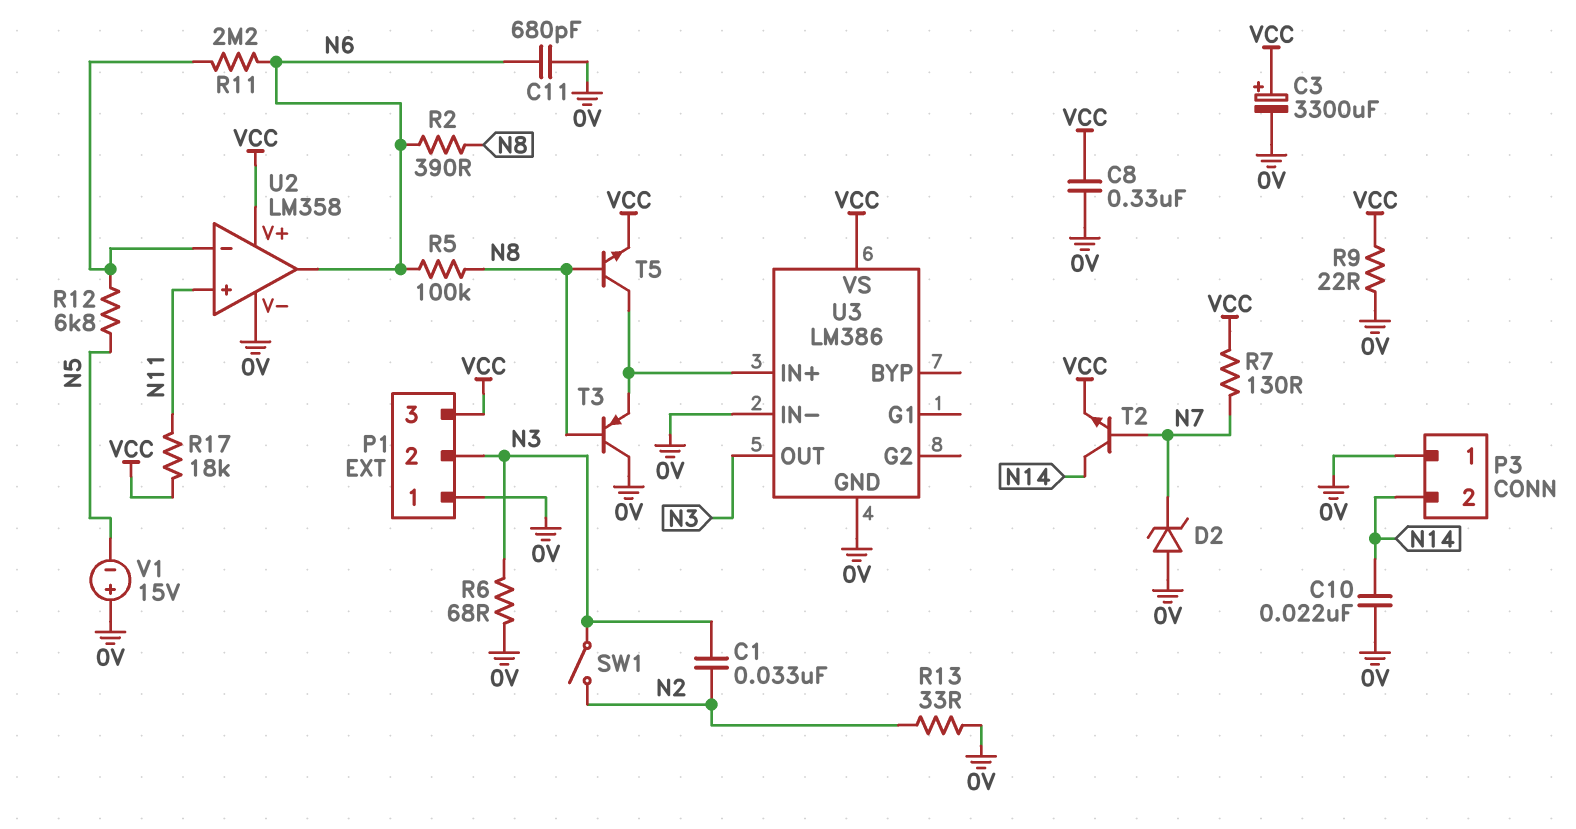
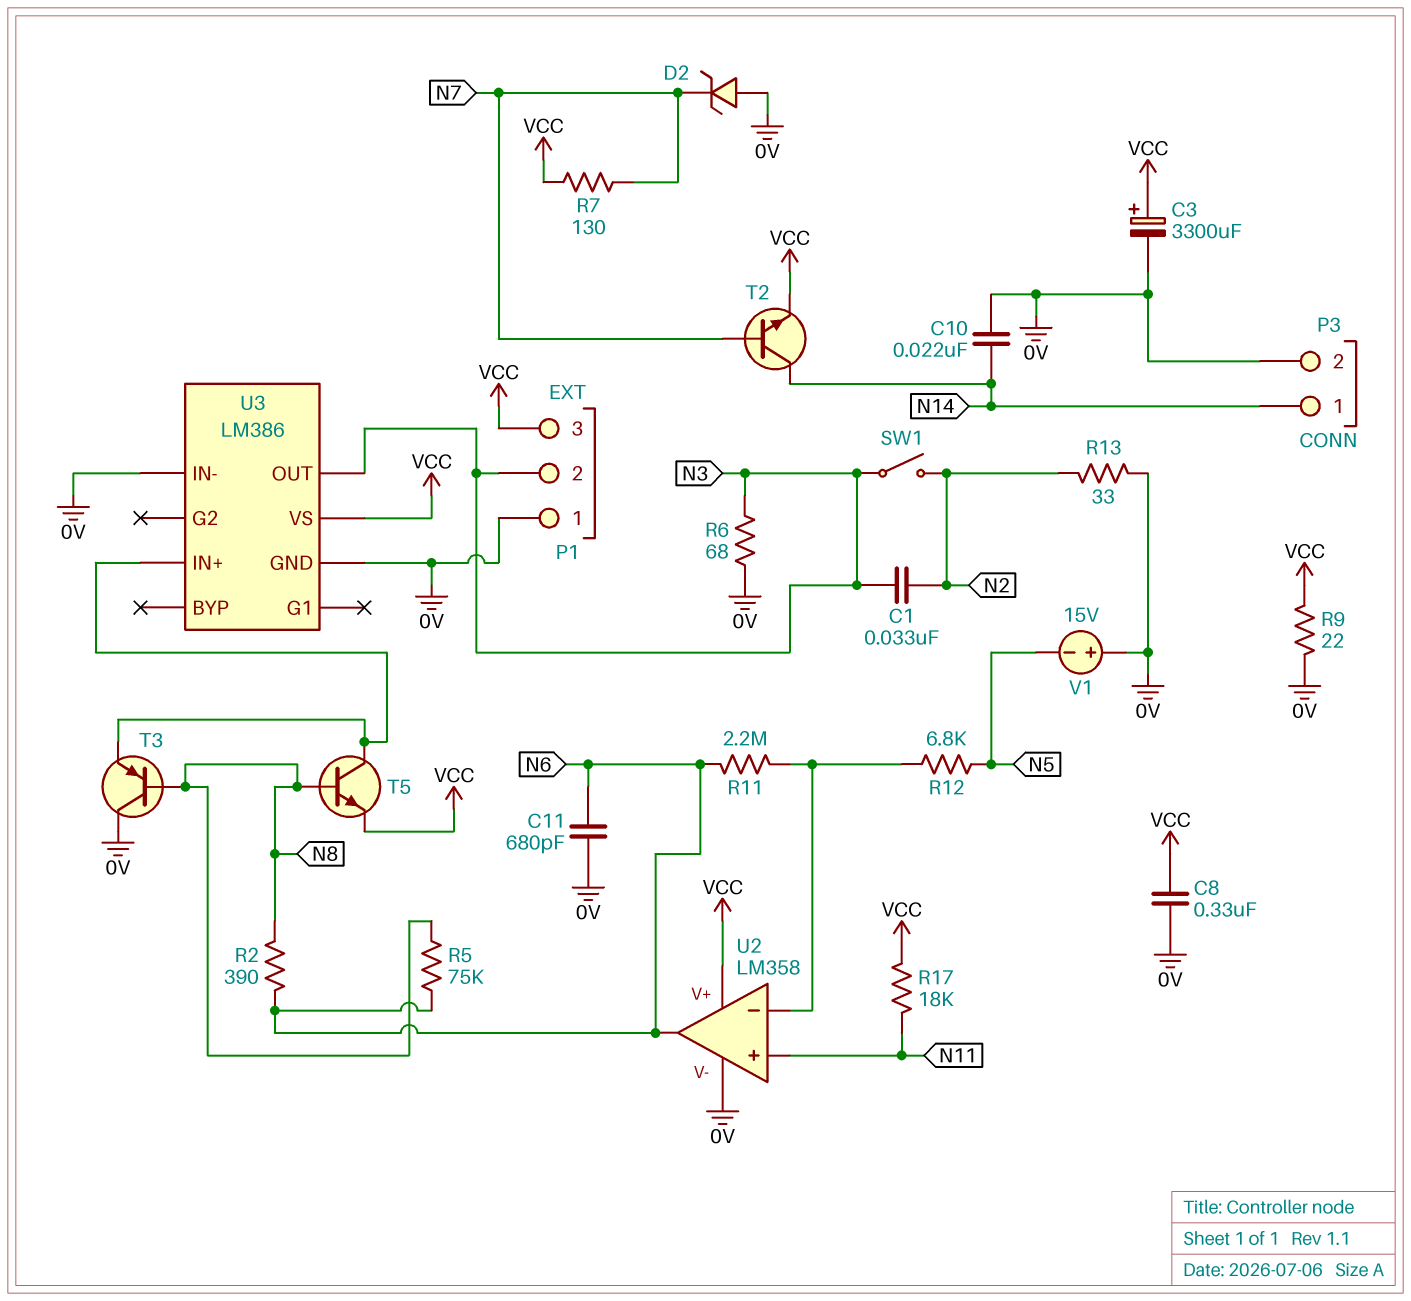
P3 pin 1: 0V -> N14
P3 pin 2: N14 -> 0V
R5: 100k (N6, N8) -> 75k (N6, N8)

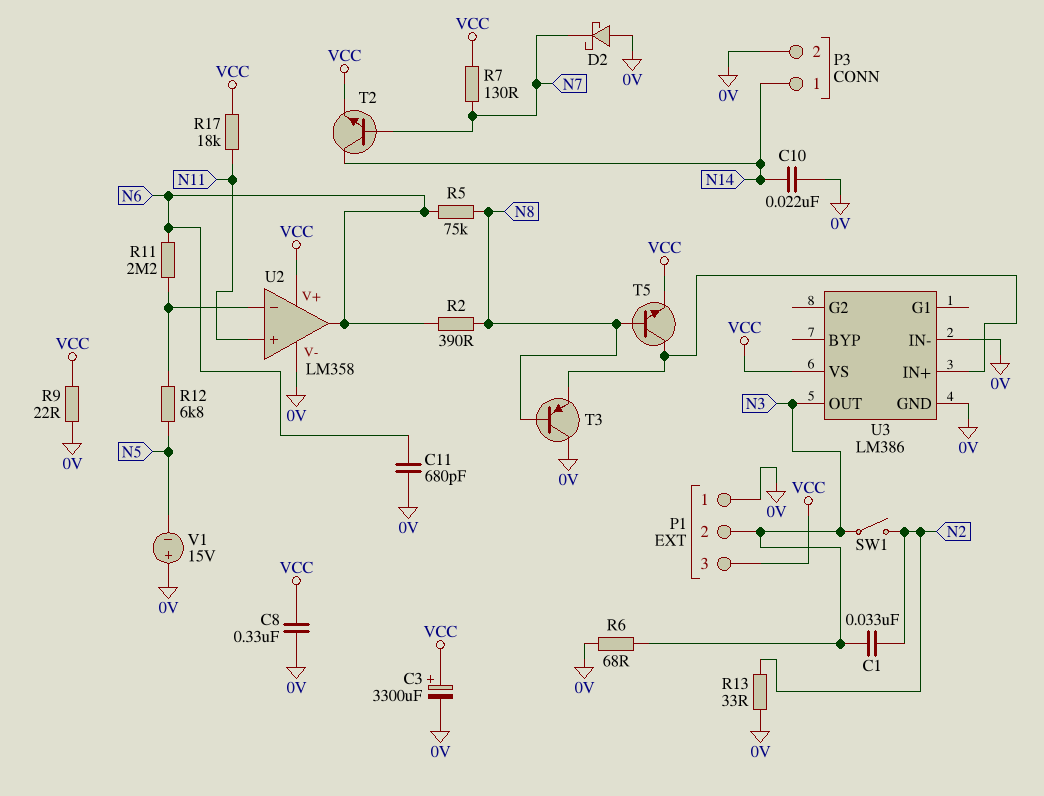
D2: zener (A 0V, K N7) -> schottky (A 0V, K N7)

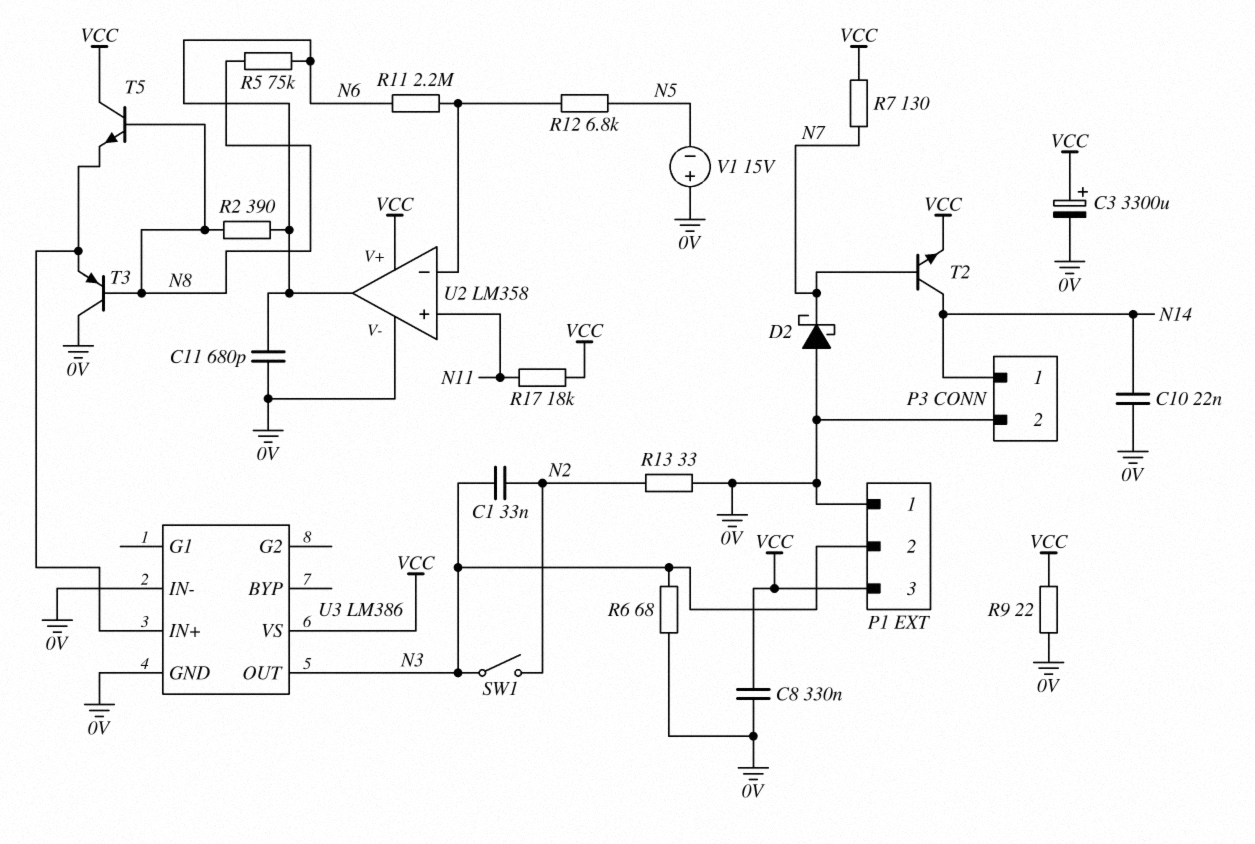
T5: NPN (B N8, C U3/IN+, E VCC) -> NPN (B N8, C VCC, E U3/IN+)

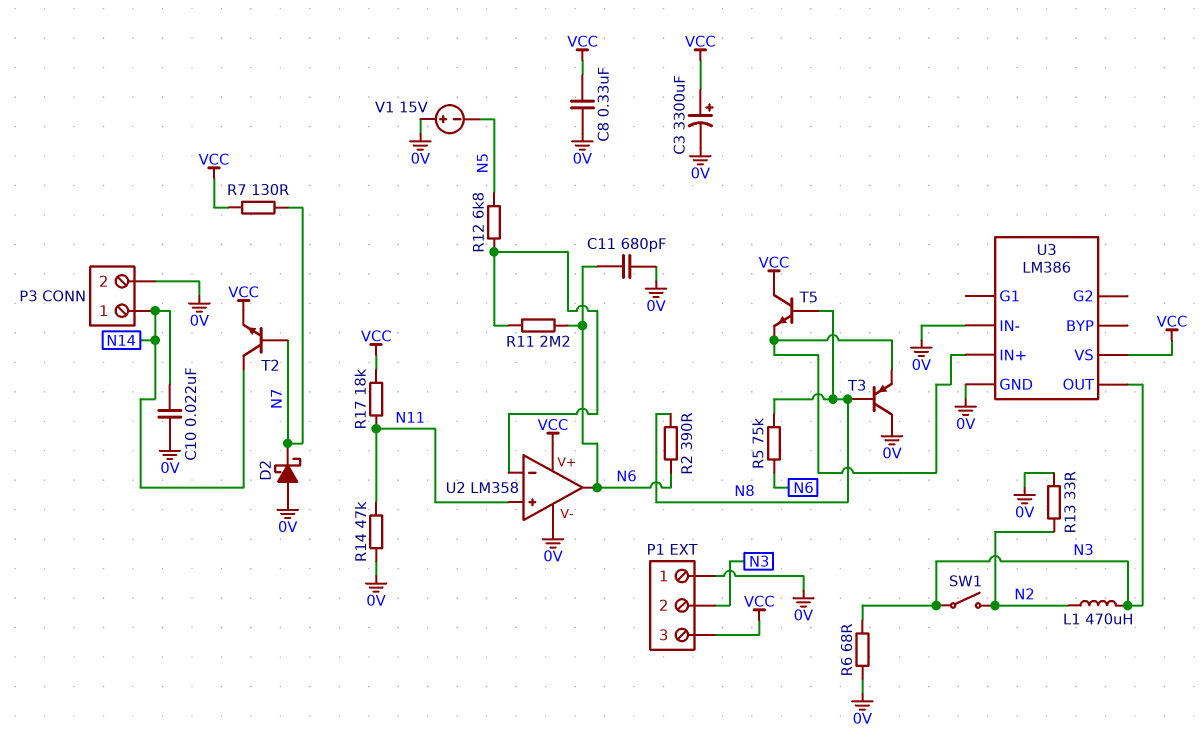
C1: 33nF (N2, N3) -> none
L1: none -> 470uH (N2, N3)
R9: 22 (0V, VCC) -> none
R14: none -> 47k (0V, N11)

